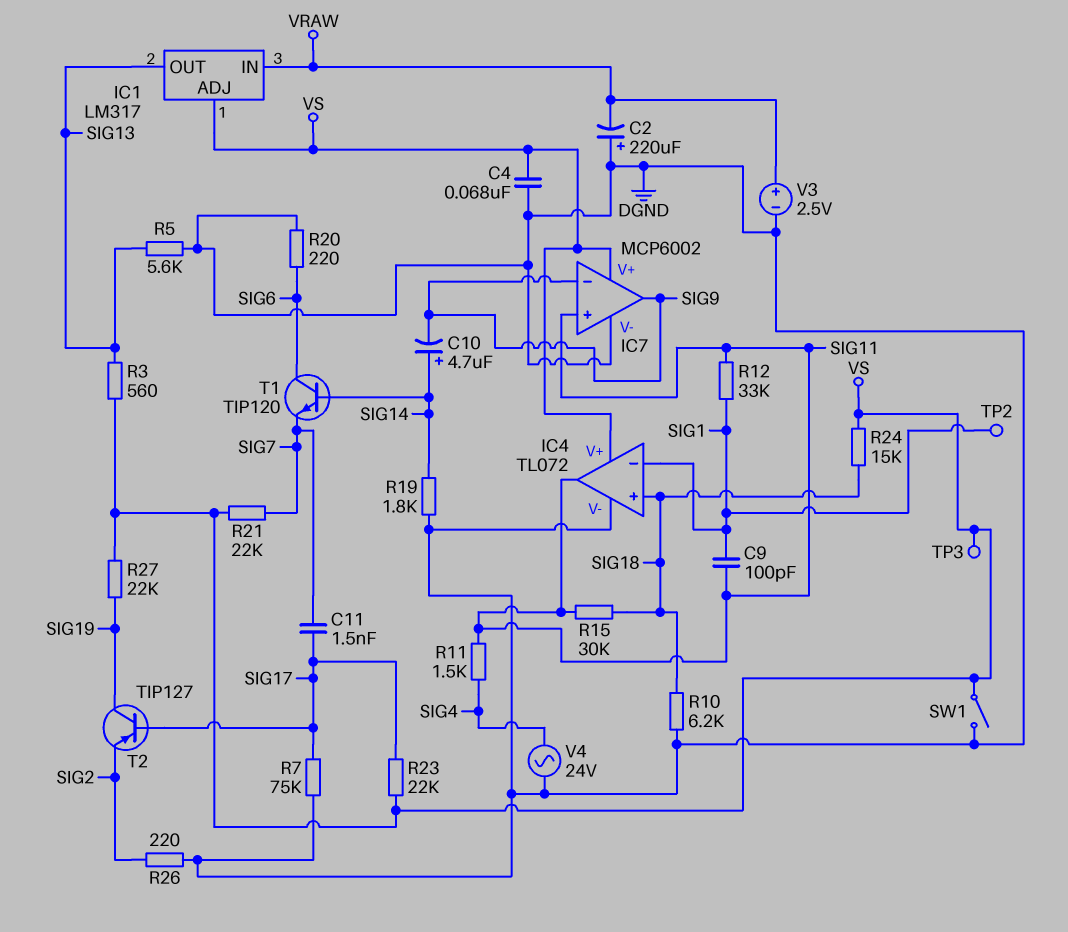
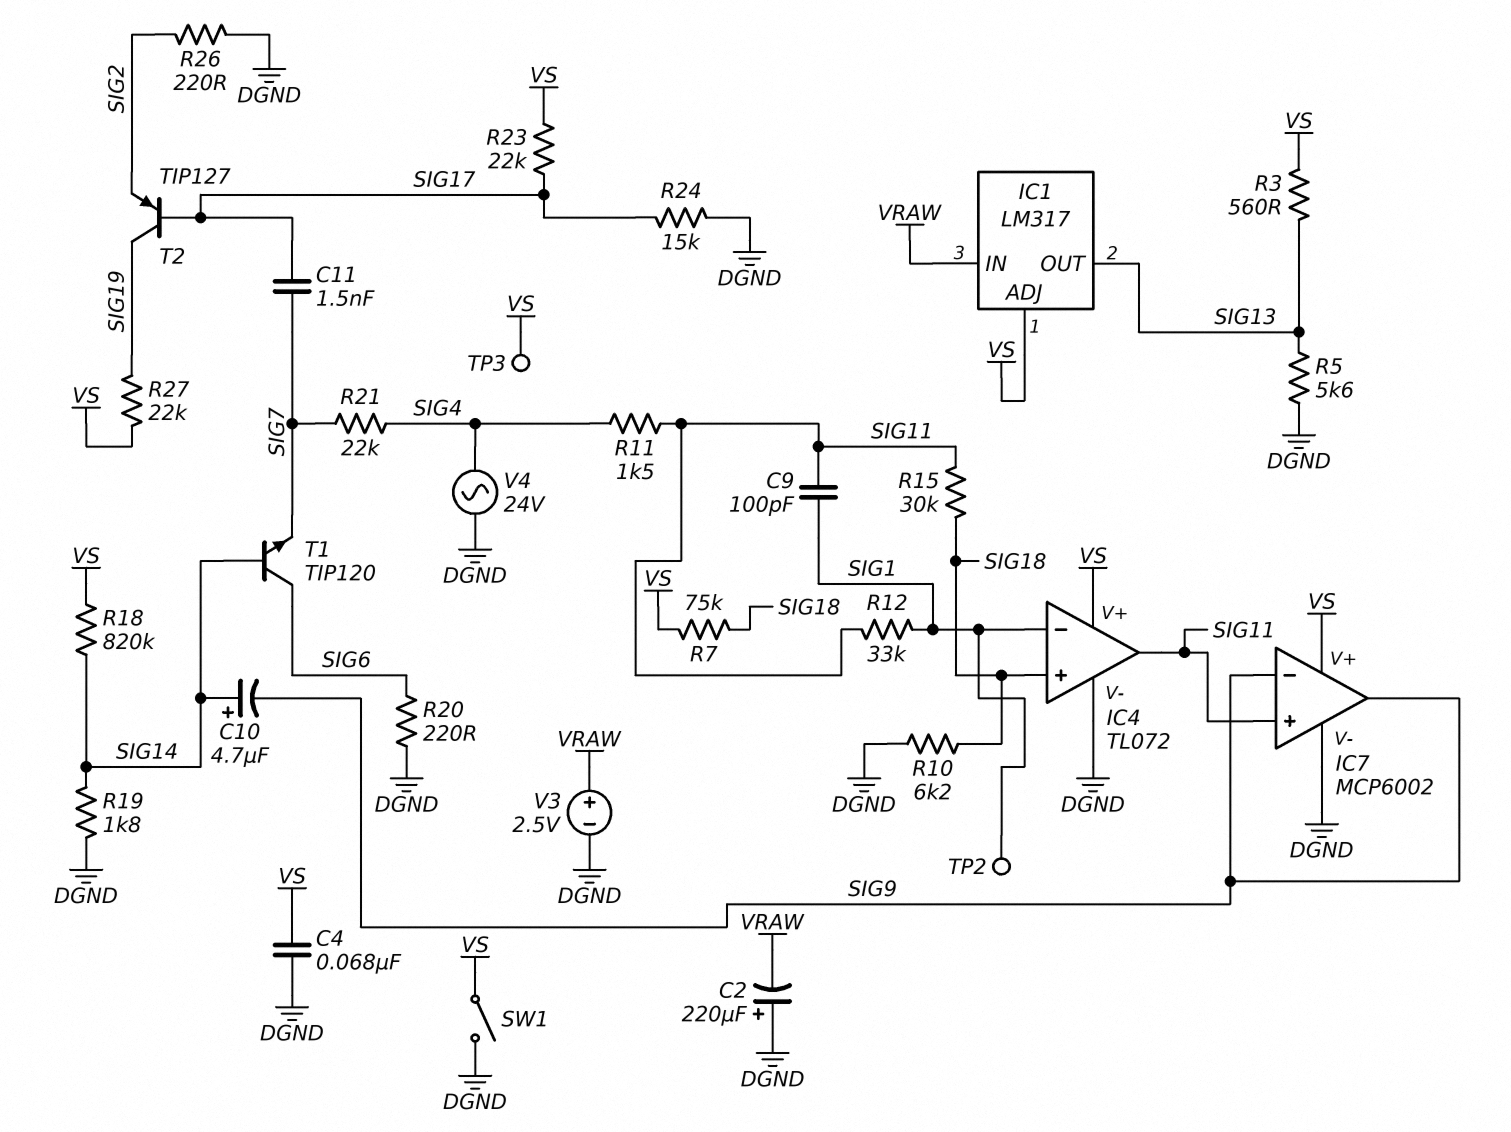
R7: 75k (DGND, SIG17) -> 75k (SIG18, VS)
R18: none -> 820k (SIG14, VS)
R21: 22k (SIG7, VS) -> 22k (SIG4, SIG7)
R24: 15k (SIG18, VS) -> 15k (DGND, SIG17)

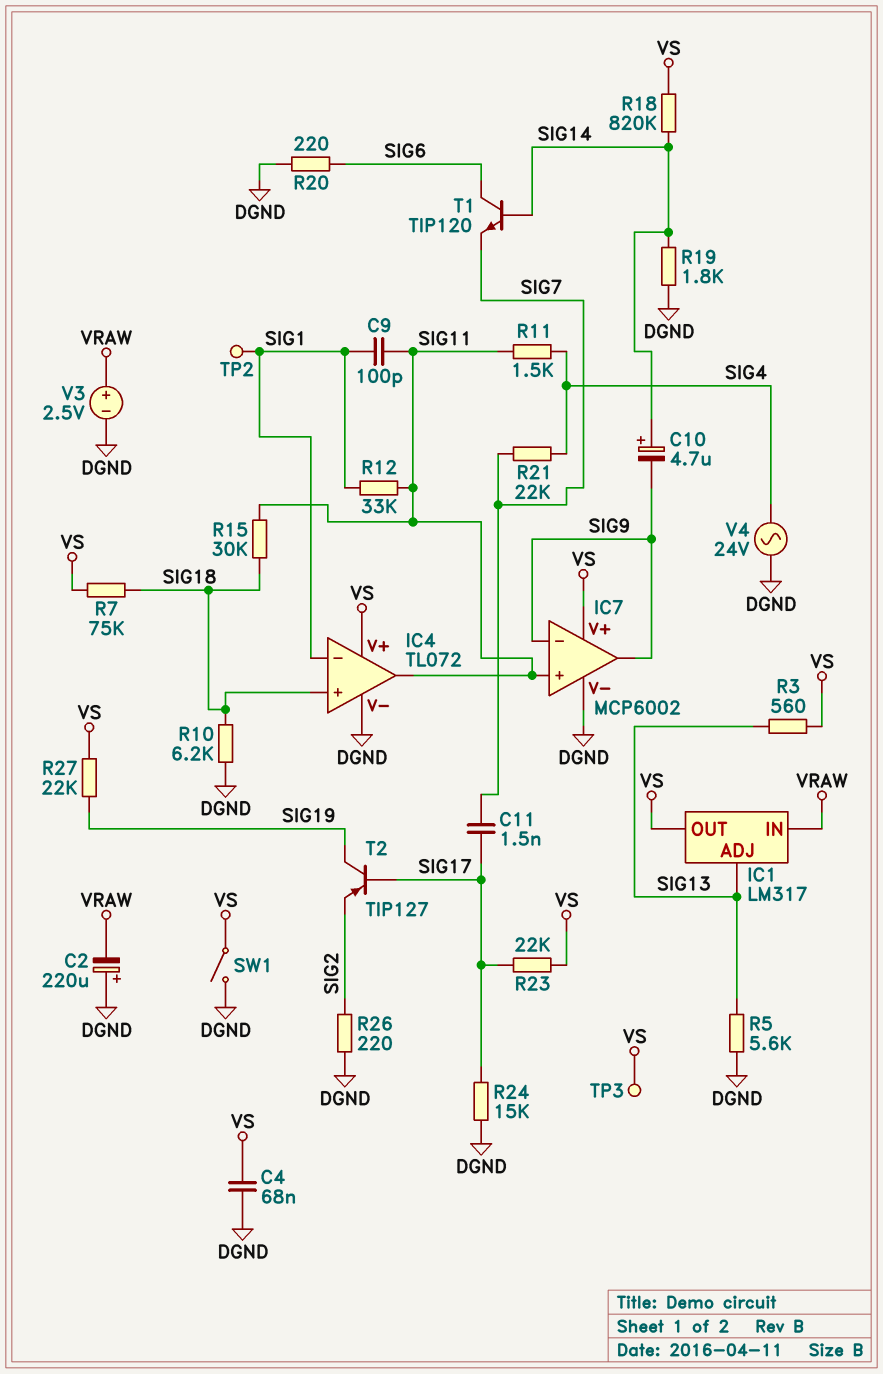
IC1 pin ADJ: VS -> SIG13
IC1 pin OUT: SIG13 -> VS

